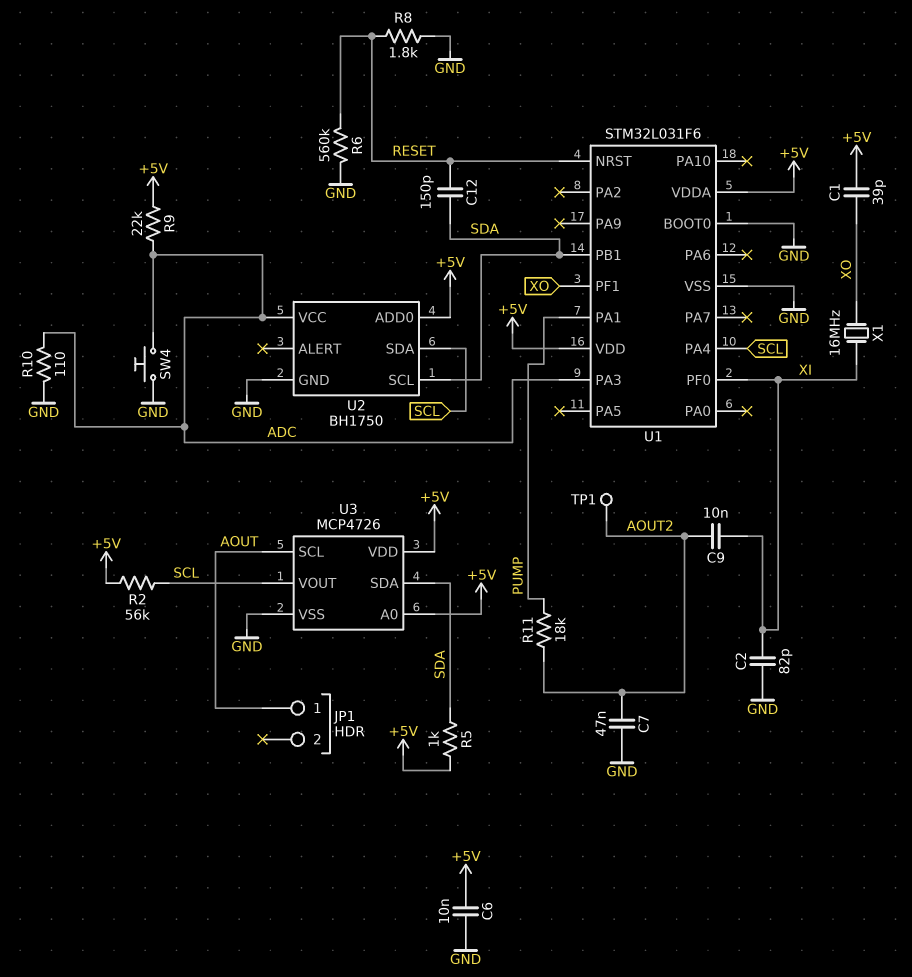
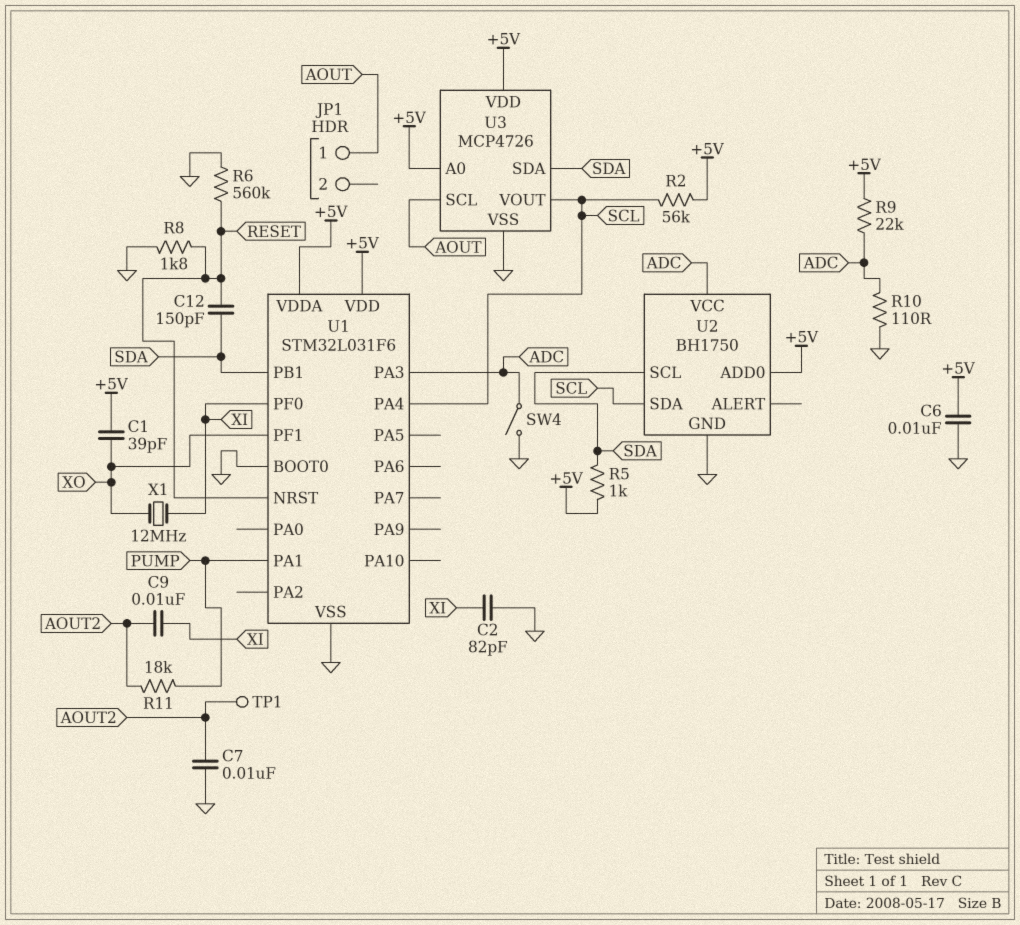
C7: 47nF (AOUT2, GND) -> 10nF (AOUT2, GND)
SW4: button (ADC, GND) -> switch (ADC, GND)
X1: 16MHz (XI, XO) -> 12MHz (XI, XO)

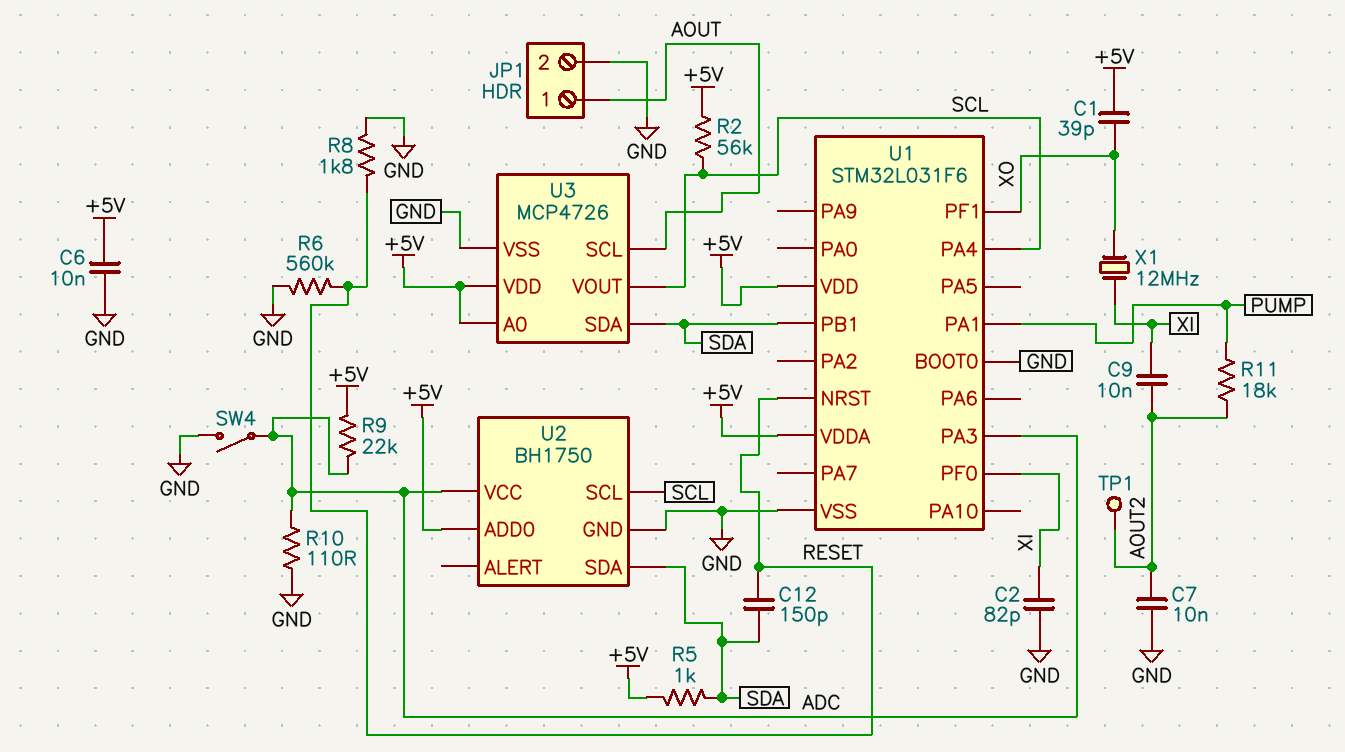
JP1 pin 2: none -> GND
U2 pin SCL: SDA -> SCL
U2 pin SDA: SCL -> SDA

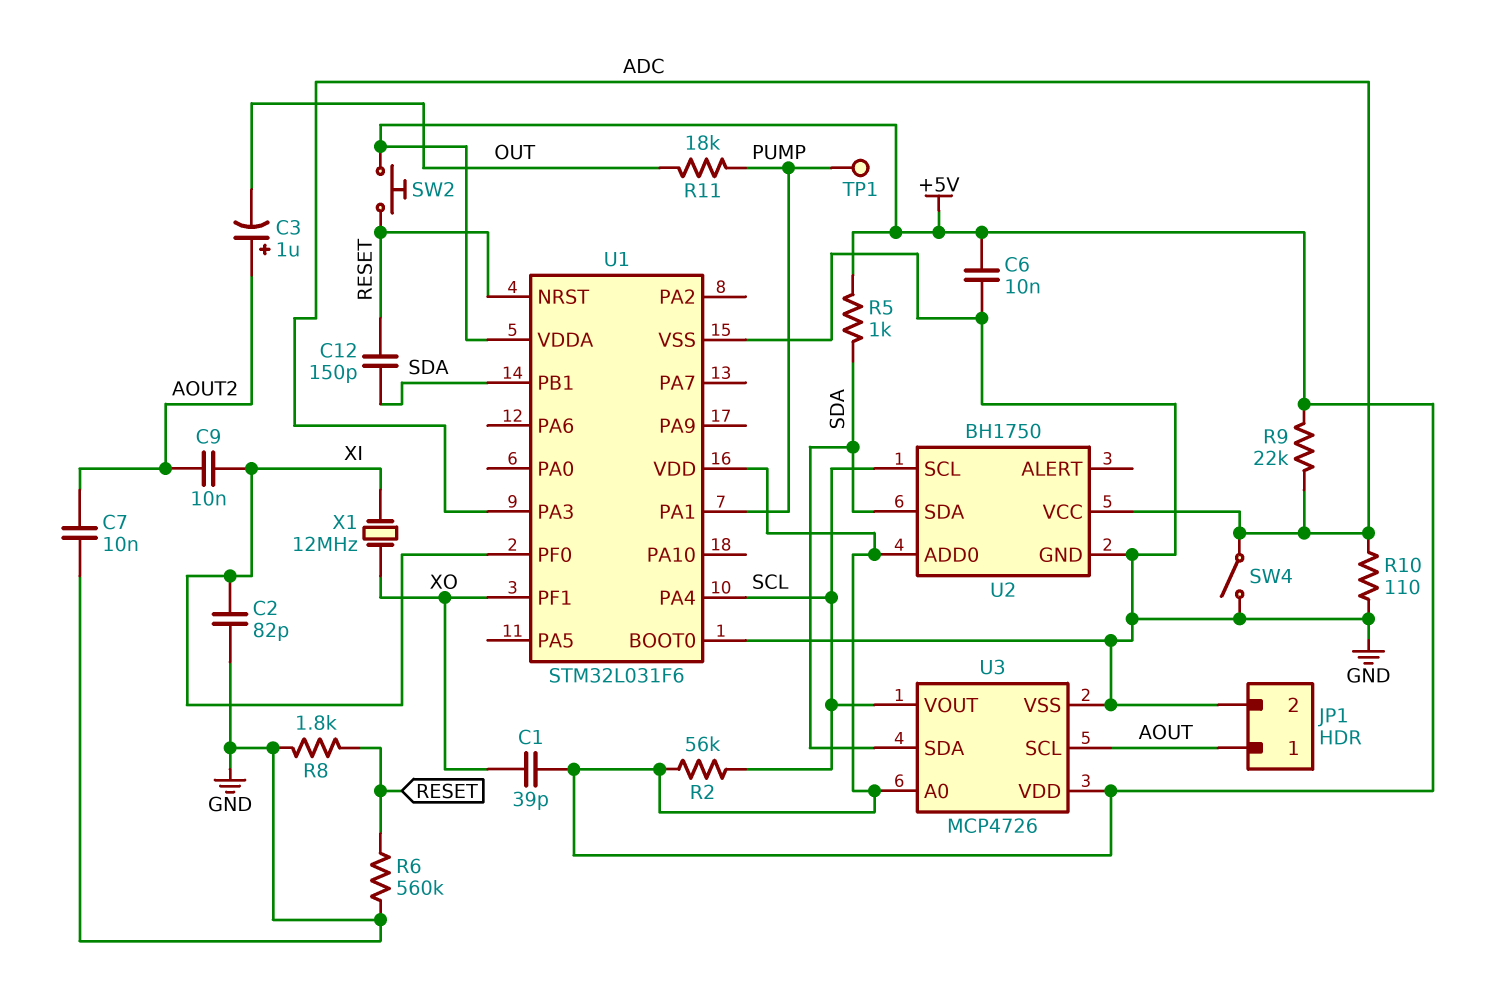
C3: none -> 1uF (plus AOUT2, minus OUT)
R11: 18k (AOUT2, PUMP) -> 18k (OUT, PUMP)
SW2: none -> button (+5V, RESET)
TP1: test point (AOUT2) -> test point (PUMP)

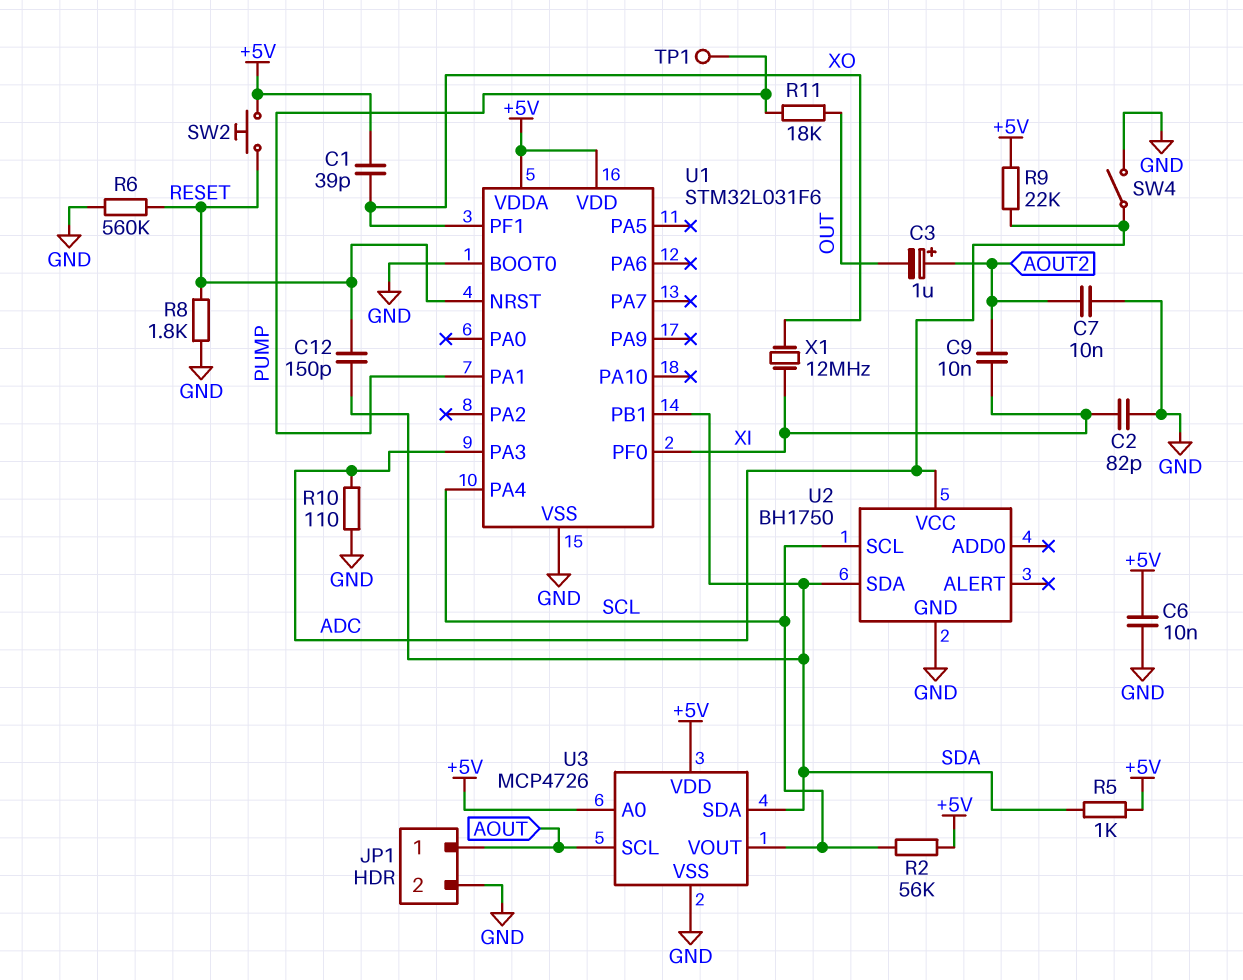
U2 pin ADD0: +5V -> none

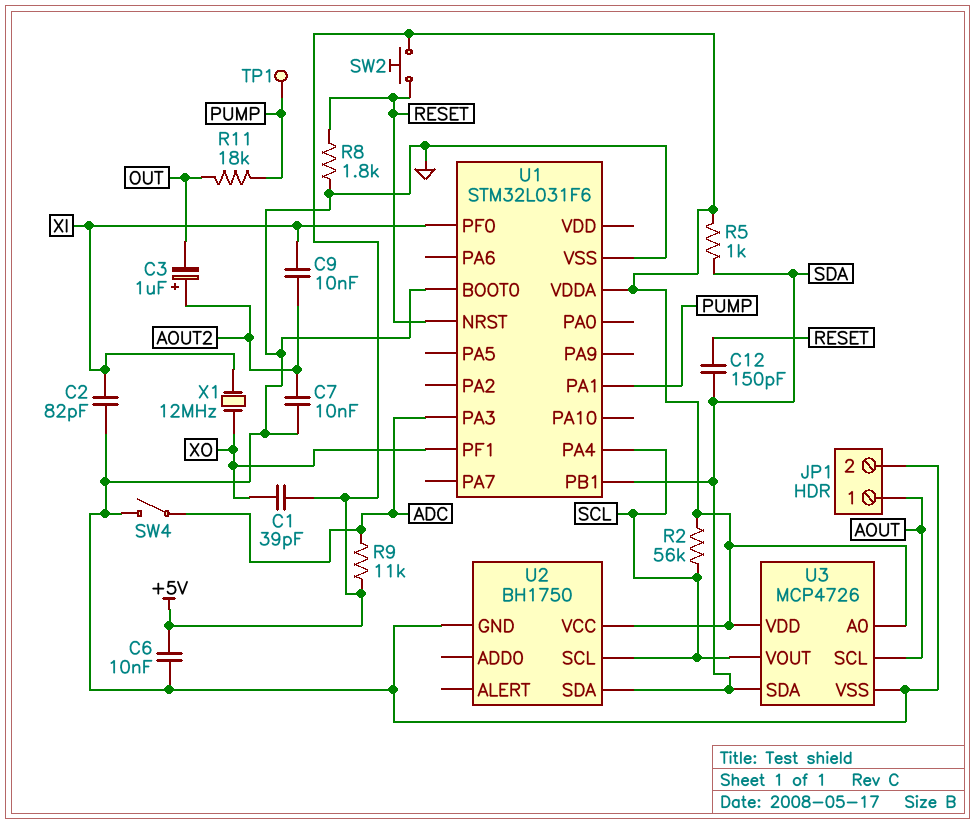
R6: 560k (GND, RESET) -> none
R9: 22k (+5V, ADC) -> 11k (+5V, ADC)
R10: 110 (ADC, GND) -> none
U1 pin VDD: +5V -> none
U2 pin VCC: ADC -> +5V

